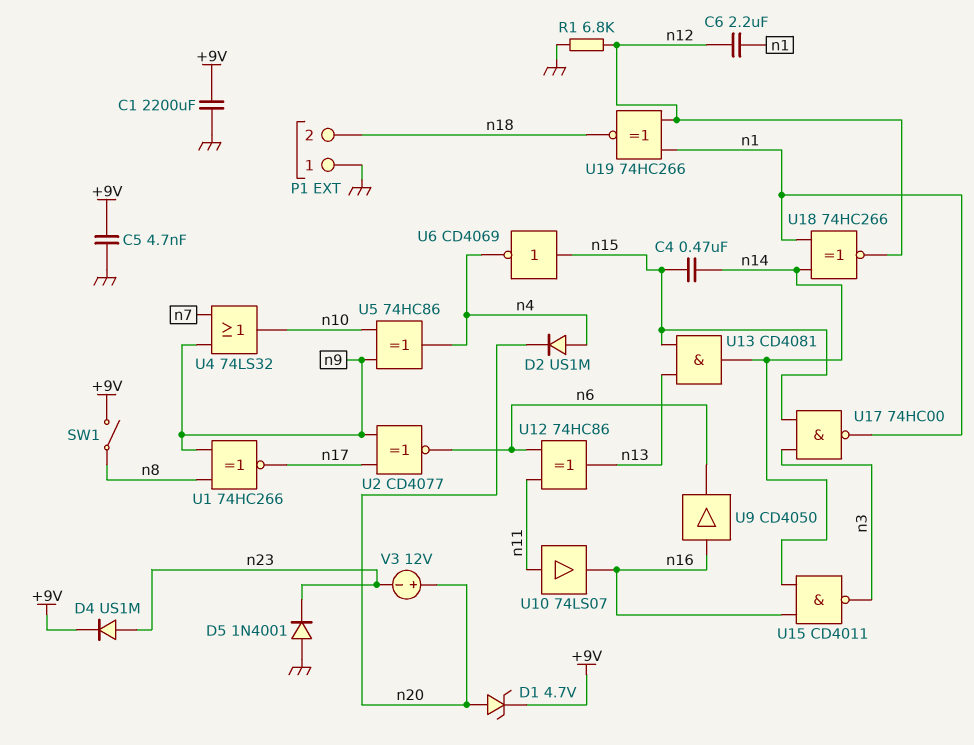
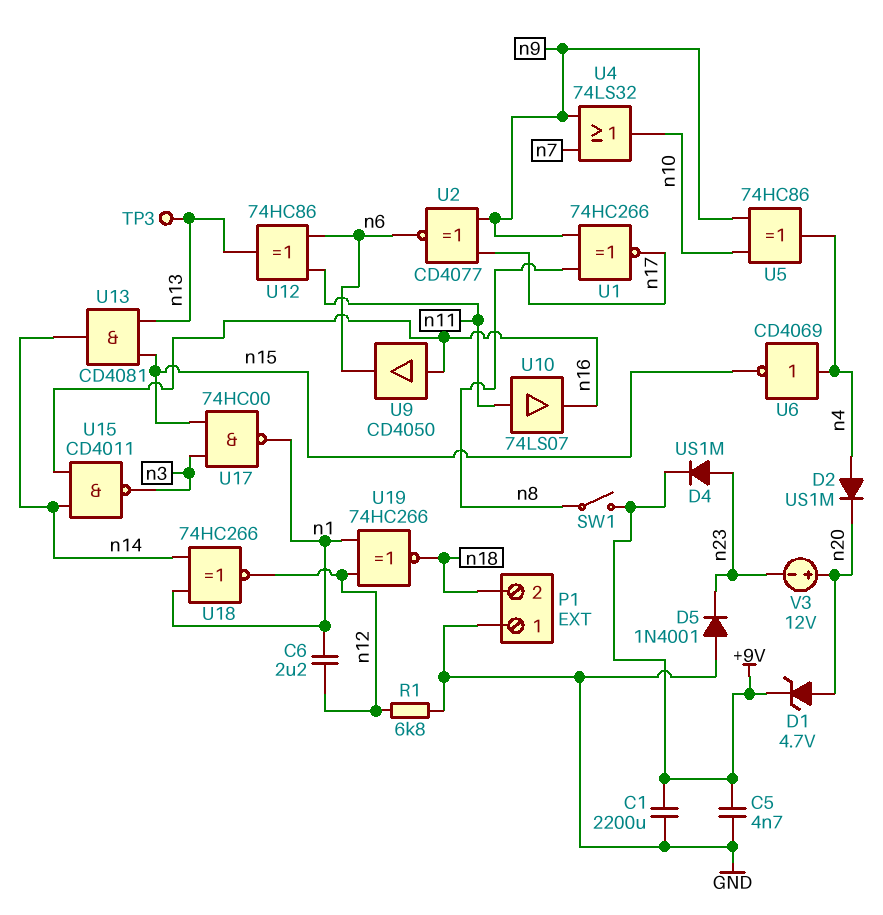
C4: 470nF (n14, n15) -> none
TP3: none -> test point (n13)
U6: NOT CD4069 (in n15, out n4) -> NOT CD4069 (in n4, out n15)

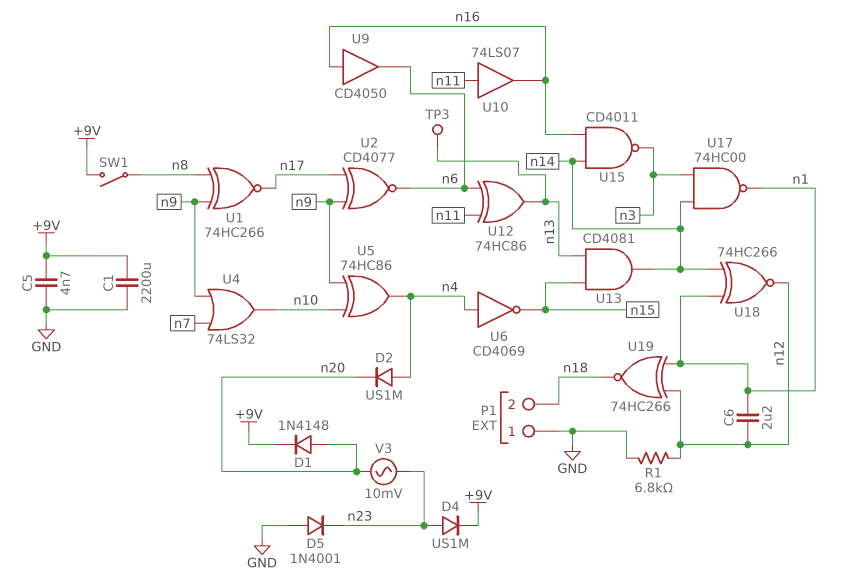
D1: zener 4.7V (A n20, K +9V) -> diode 1N4148 (A n20, K +9V)
U17: NAND 74HC00 (in n3, in n15, out n1) -> NAND 74HC00 (in n3, in n14, out n1)
V3: 12V (plus n20, minus n23) -> AC 10mV (n20, n23)

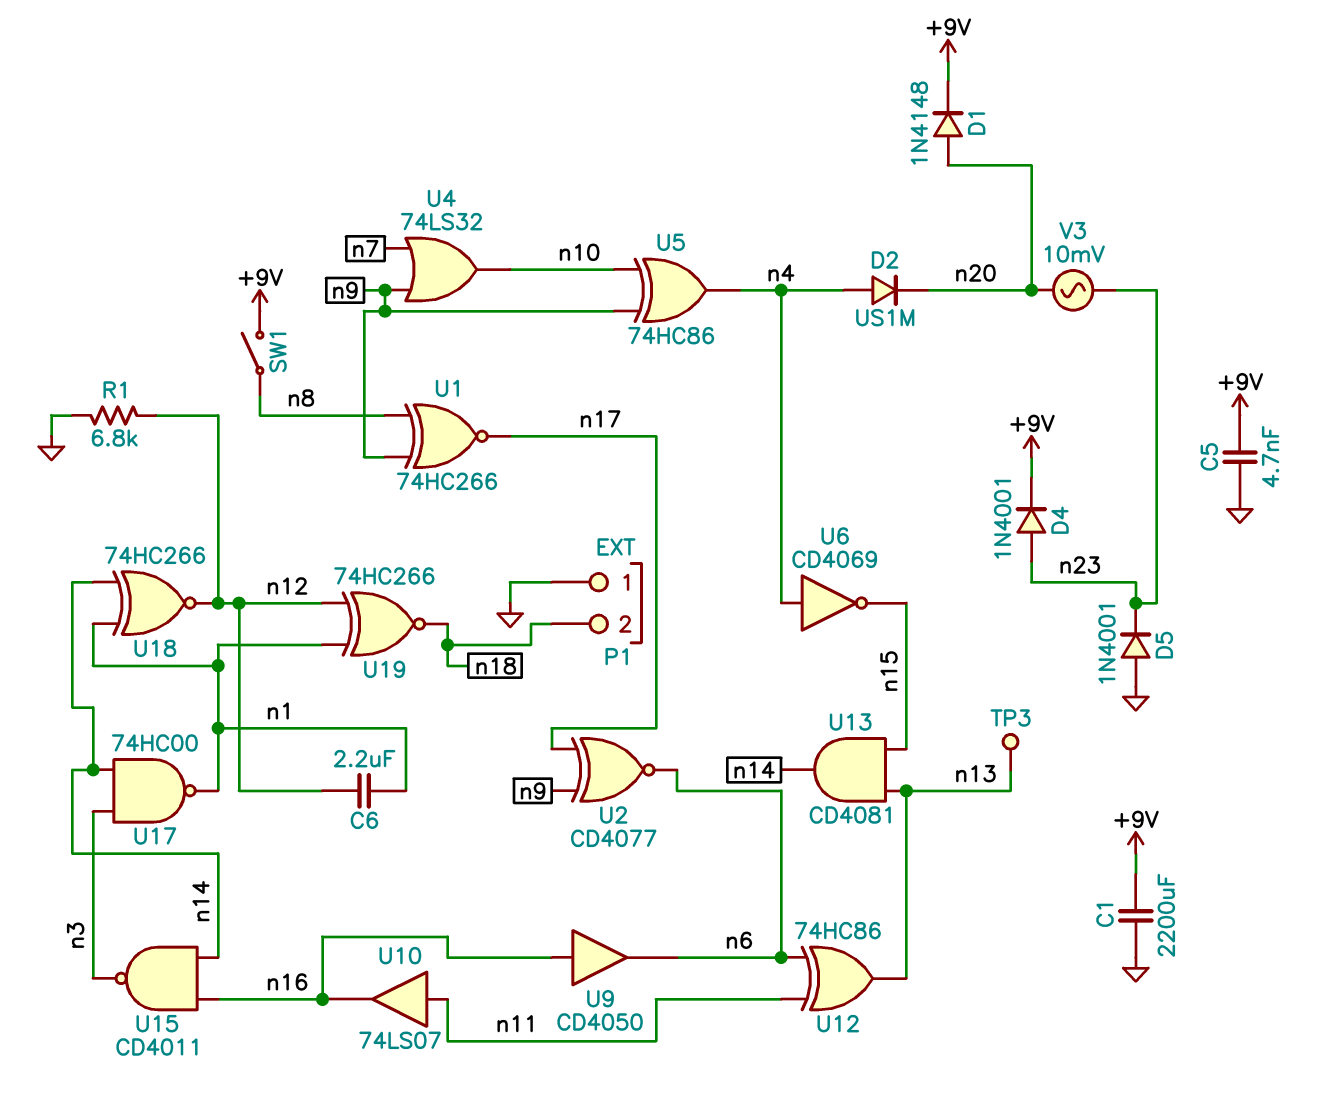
D4: diode US1M (A n23, K +9V) -> diode 1N4001 (A n23, K +9V)

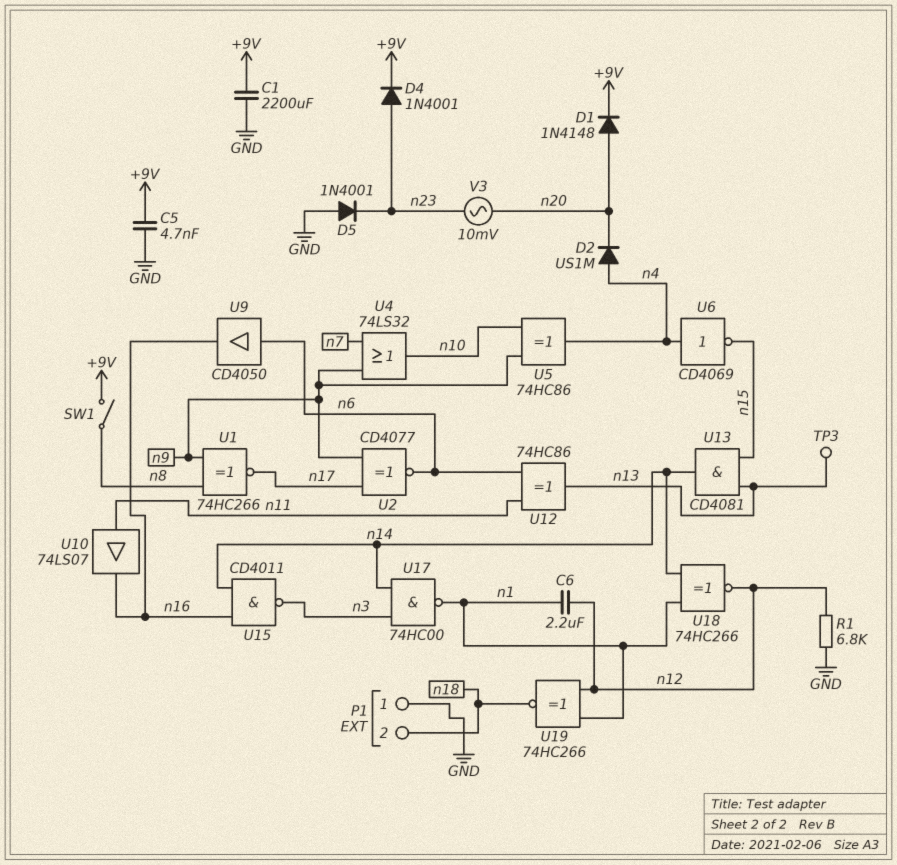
U9: buffer CD4050 (in n16, out n6) -> buffer CD4050 (in n6, out n16)

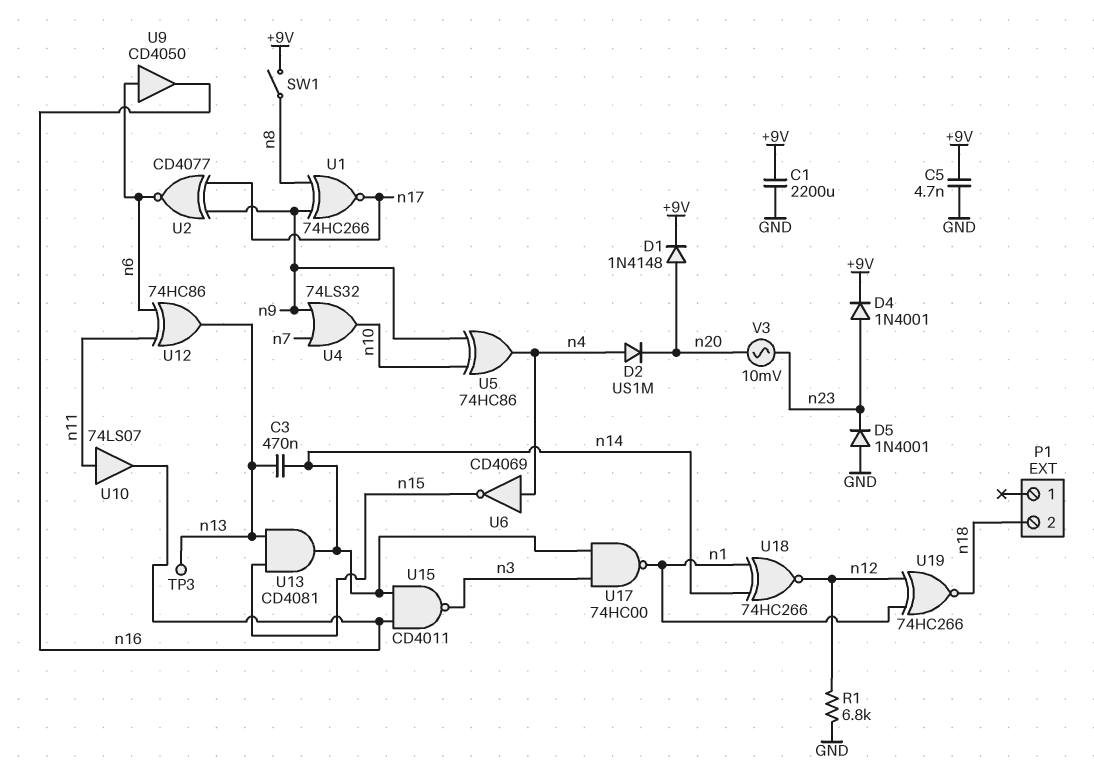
C3: none -> 470nF (n13, n14)
C6: 2.2uF (n1, n12) -> none
P1 pin 1: GND -> none

